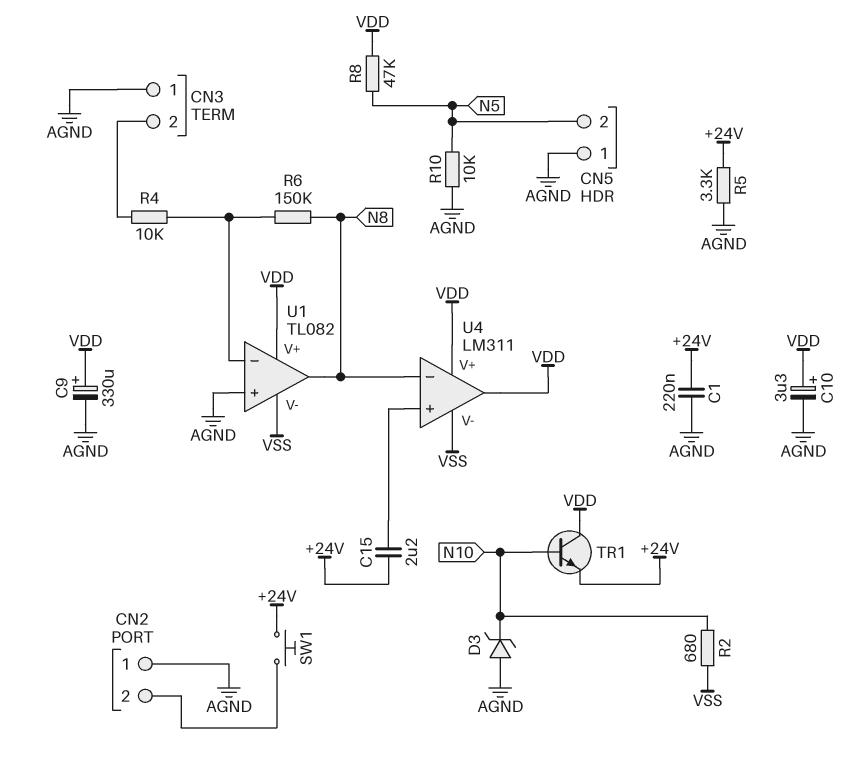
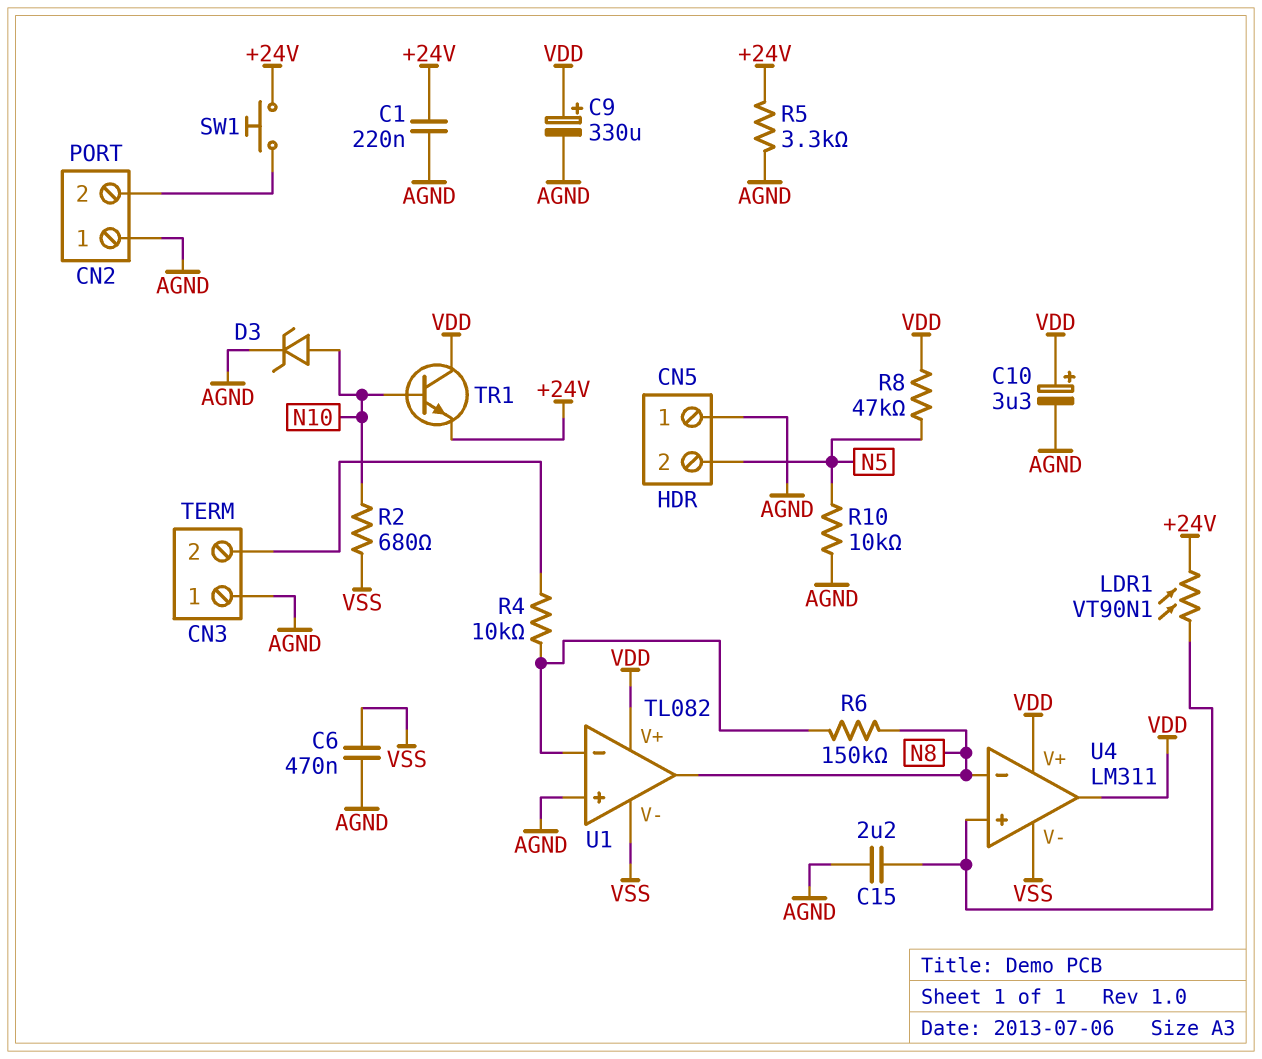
C6: none -> 470nF (AGND, VSS)
C15: 2.2uF (+24V, U4/in+) -> 2.2uF (AGND, U4/in+)
D3: zener (A AGND, K N10) -> zener (A N10, K AGND)
LDR1: none -> VT90N1 (+24V, U4/in+)

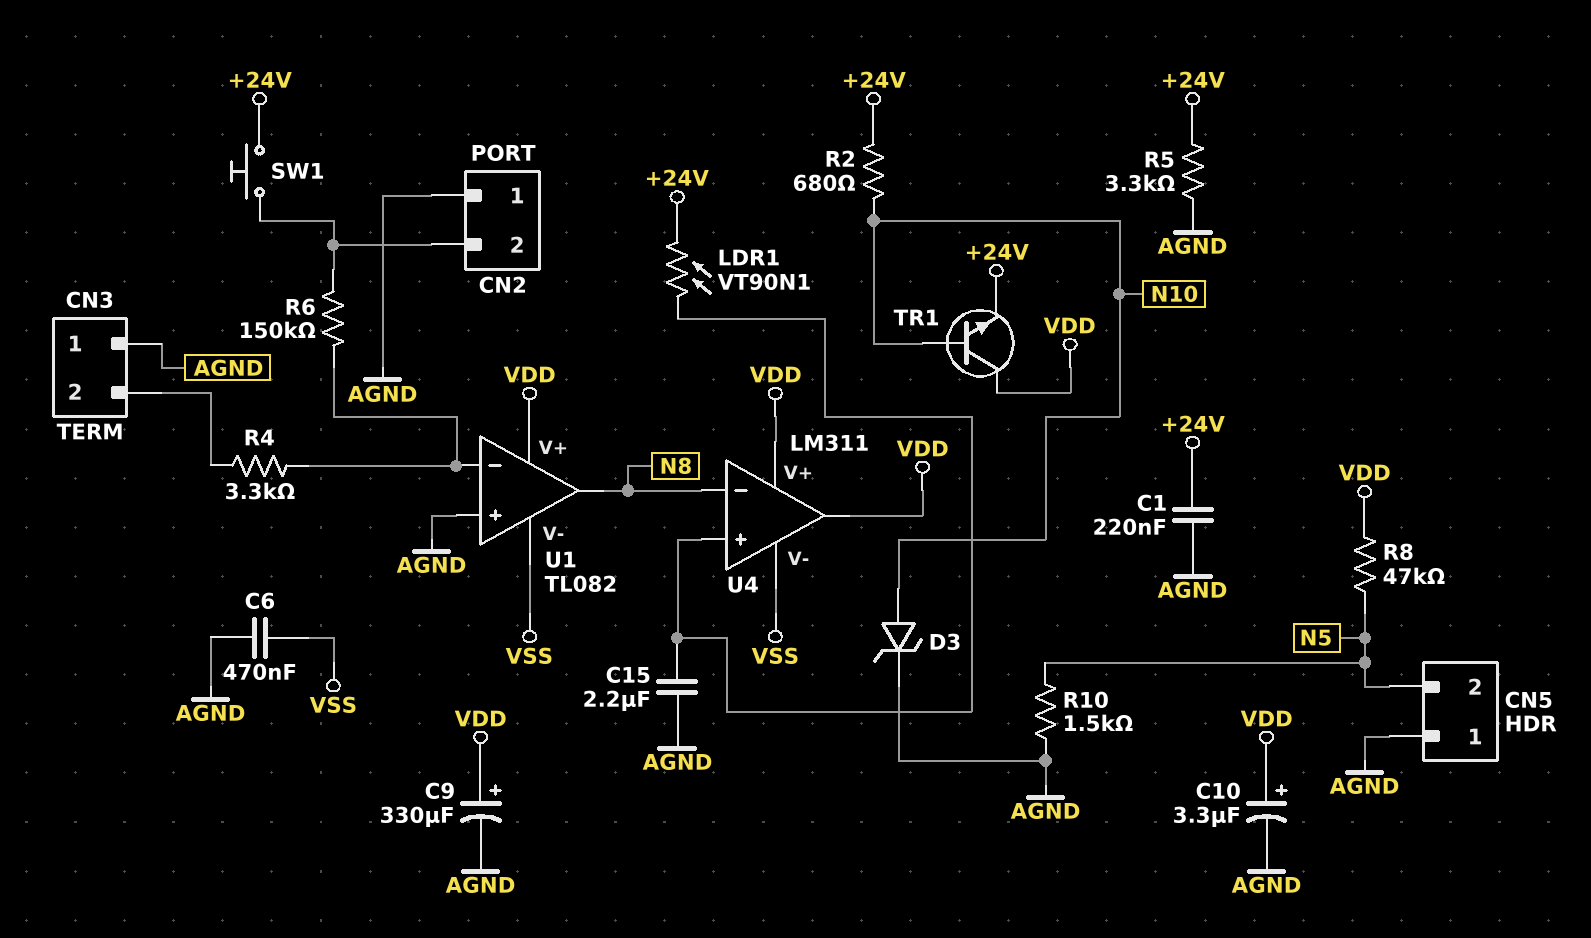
R2: 680 (N10, VSS) -> 680 (+24V, N10)
R4: 10k (CN3/2, U1/in-) -> 3.3k (CN3/2, U1/in-)
R6: 150k (N8, U1/in-) -> 150k (CN2/2, U1/in-)
R10: 10k (AGND, N5) -> 1.5k (AGND, N5)

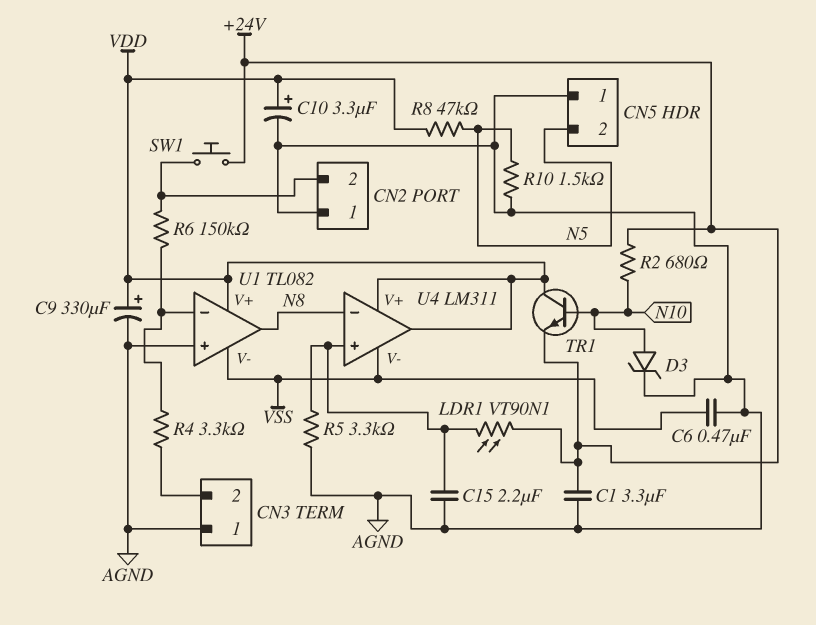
C1: 220nF (+24V, AGND) -> 3.3uF (+24V, AGND)
R5: 3.3k (+24V, AGND) -> 3.3k (AGND, U4/in+)

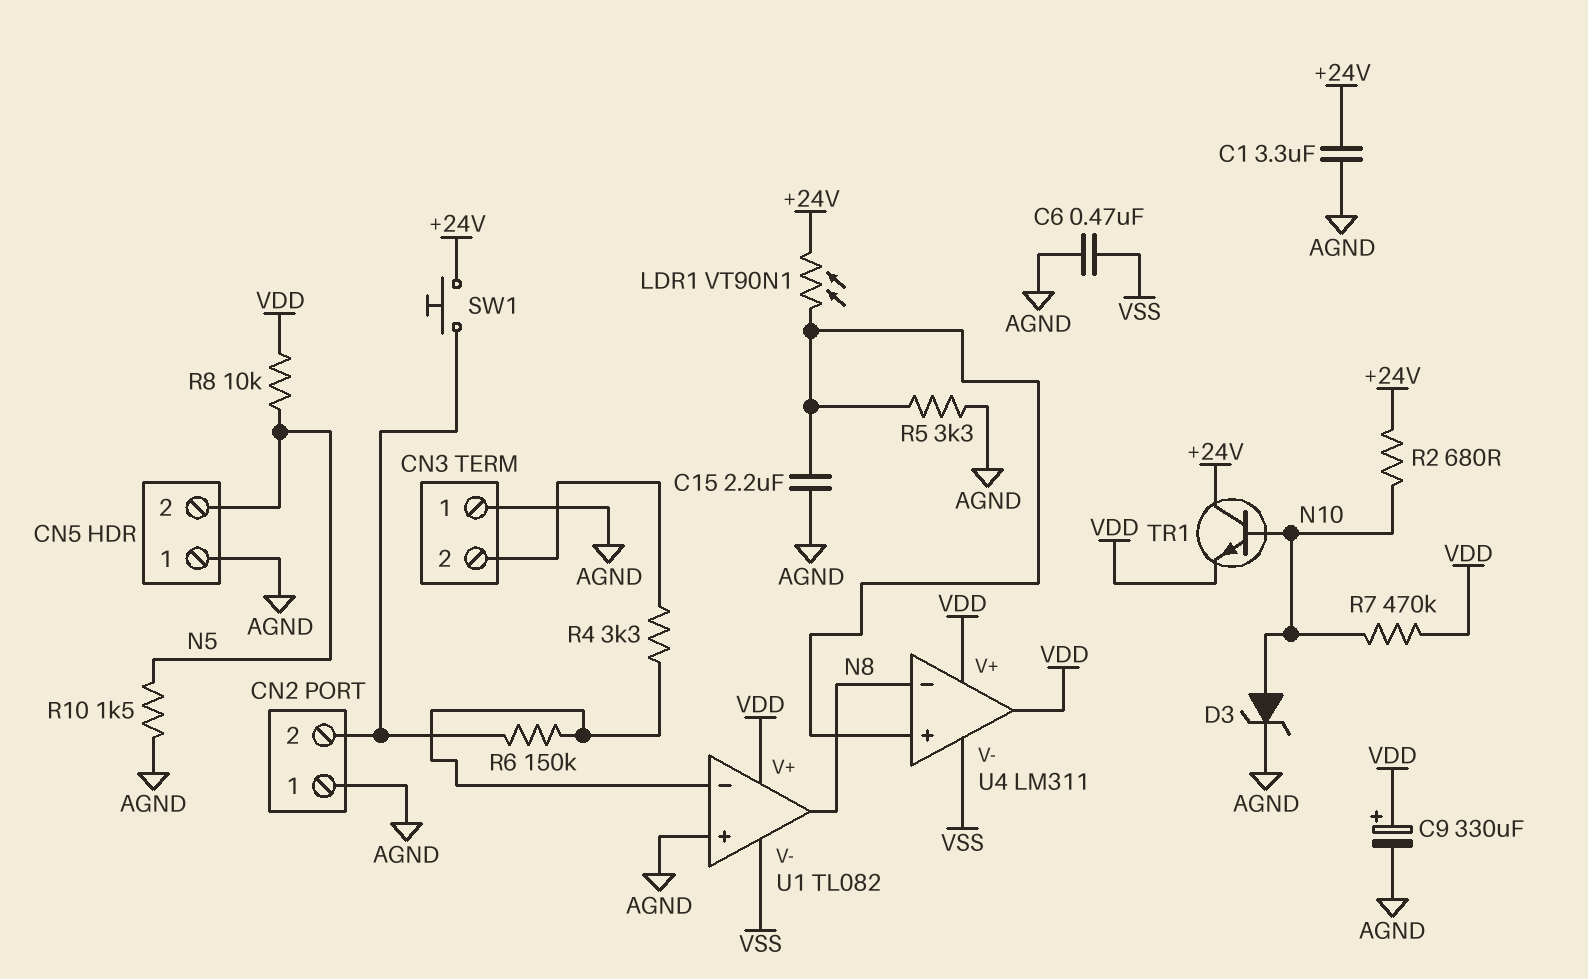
C10: 3.3uF (plus VDD, minus AGND) -> none
R7: none -> 470k (N10, VDD)
R8: 47k (N5, VDD) -> 10k (N5, VDD)
TR1: NPN (B N10, C VDD, E +24V) -> NPN (B N10, C +24V, E VDD)

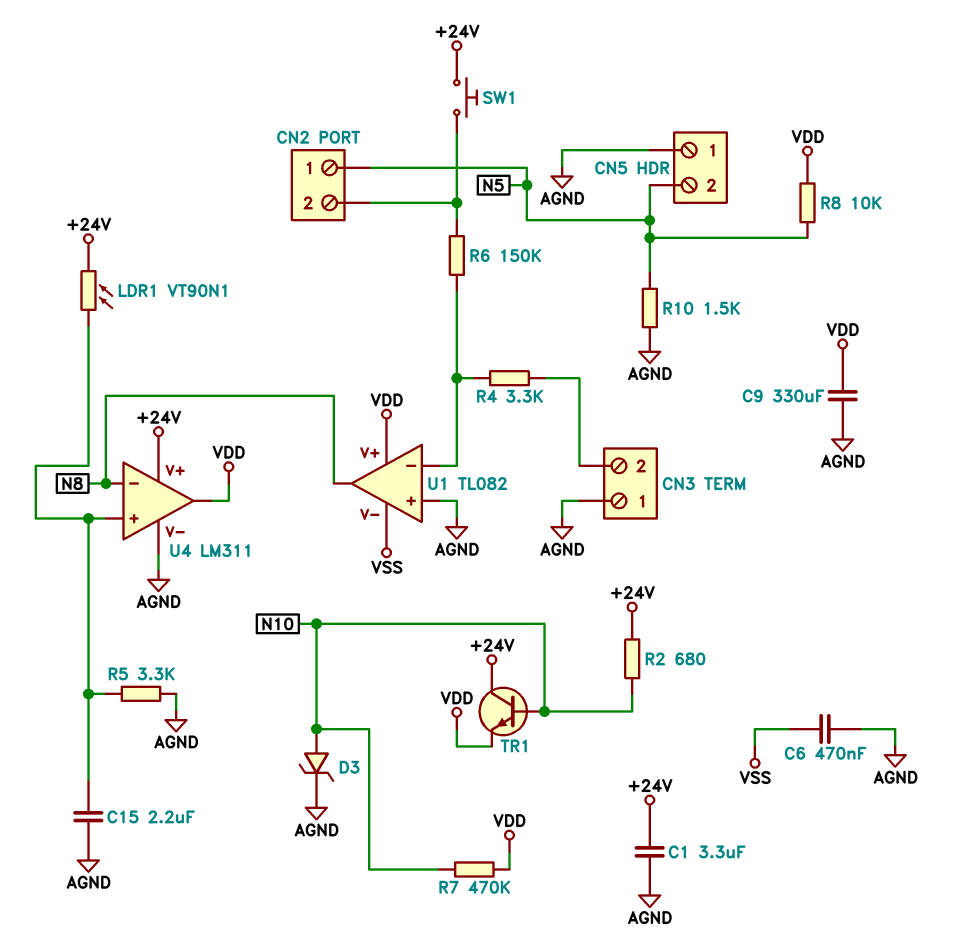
C9: 330uF (plus VDD, minus AGND) -> 330uF (AGND, VDD)
CN2 pin 1: AGND -> N5
U4 pin V+: VDD -> +24V
U4 pin V-: VSS -> AGND

